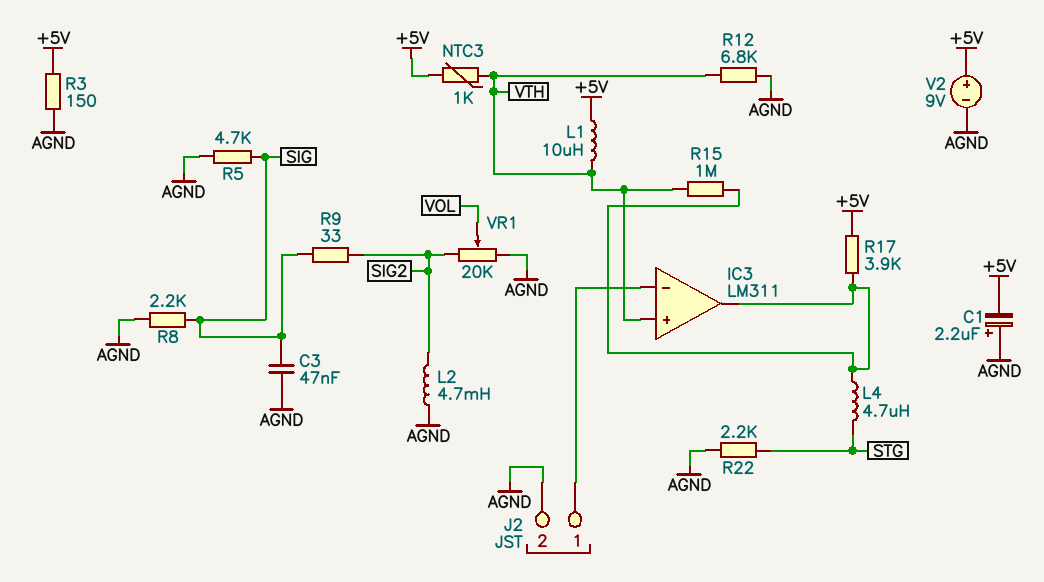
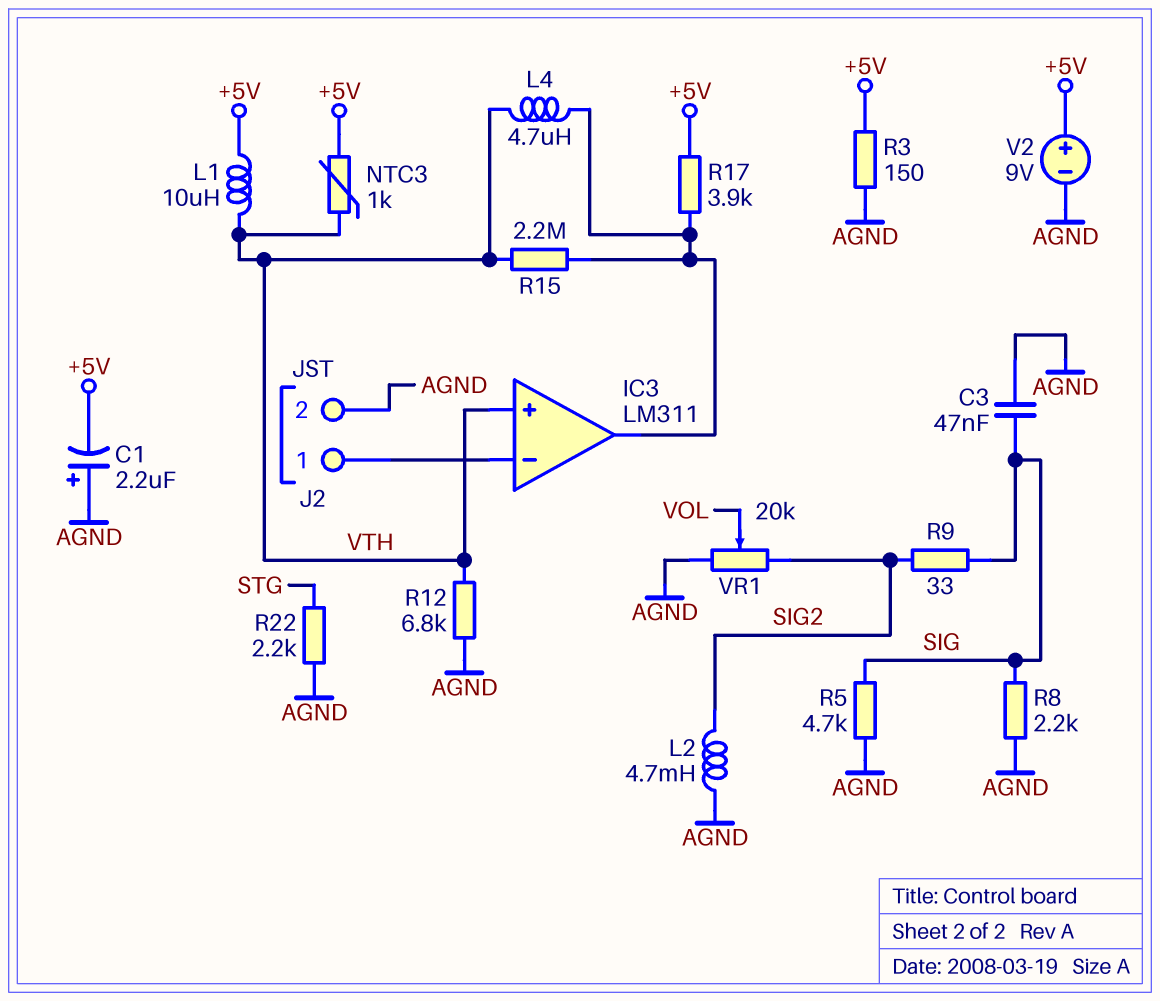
L4: 4.7uH (IC3/out, STG) -> 4.7uH (IC3/out, VTH)
R15: 1M (IC3/out, VTH) -> 2.2M (IC3/out, VTH)

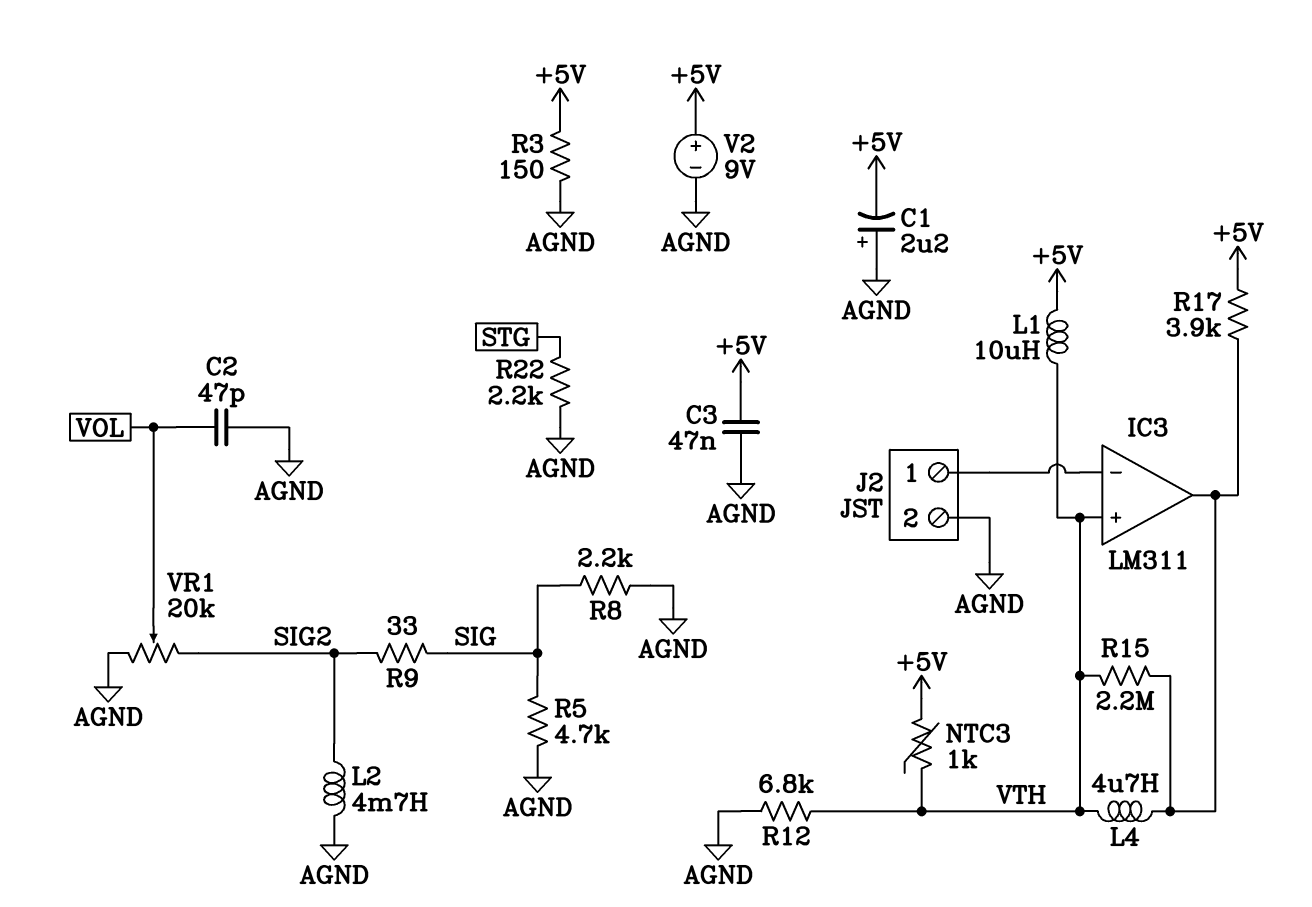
C2: none -> 47pF (AGND, VOL)
C3: 47nF (AGND, SIG) -> 47nF (+5V, AGND)

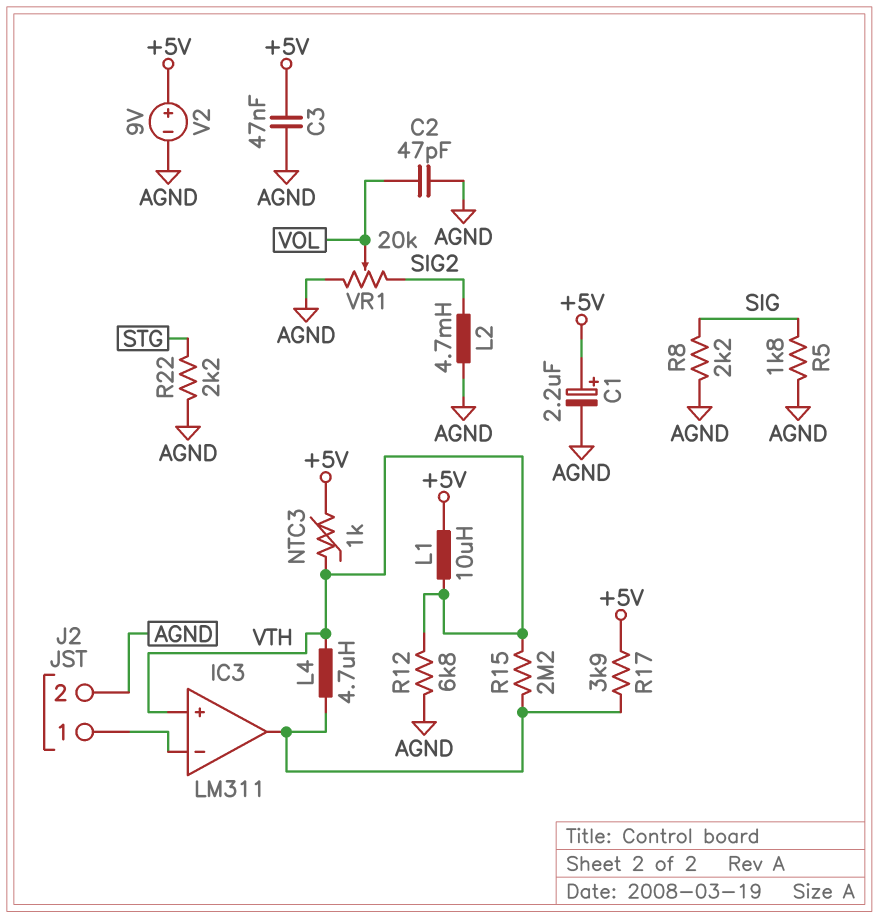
C1: 2.2uF (plus AGND, minus +5V) -> 2.2uF (plus +5V, minus AGND)
R3: 150 (+5V, AGND) -> none
R5: 4.7k (AGND, SIG) -> 1.8k (AGND, SIG)
R9: 33 (SIG, SIG2) -> none

